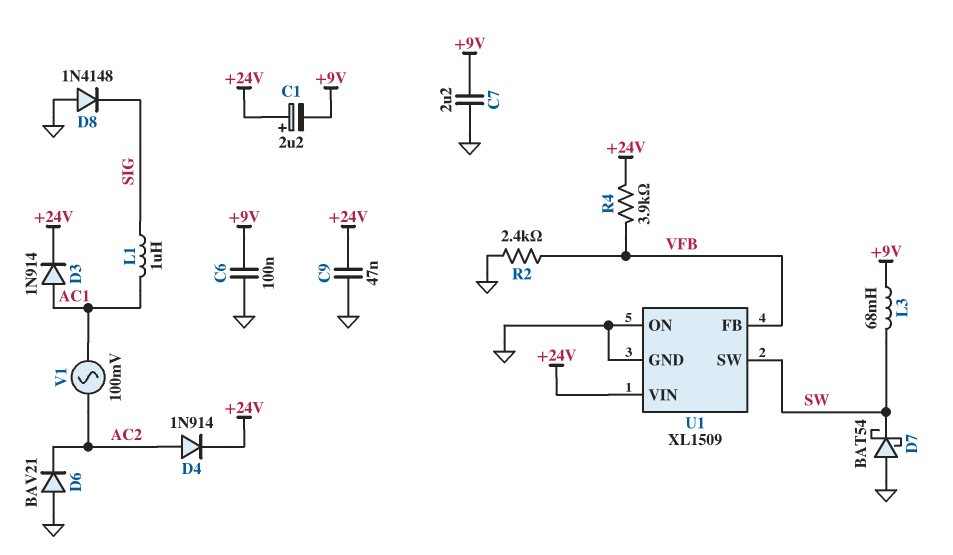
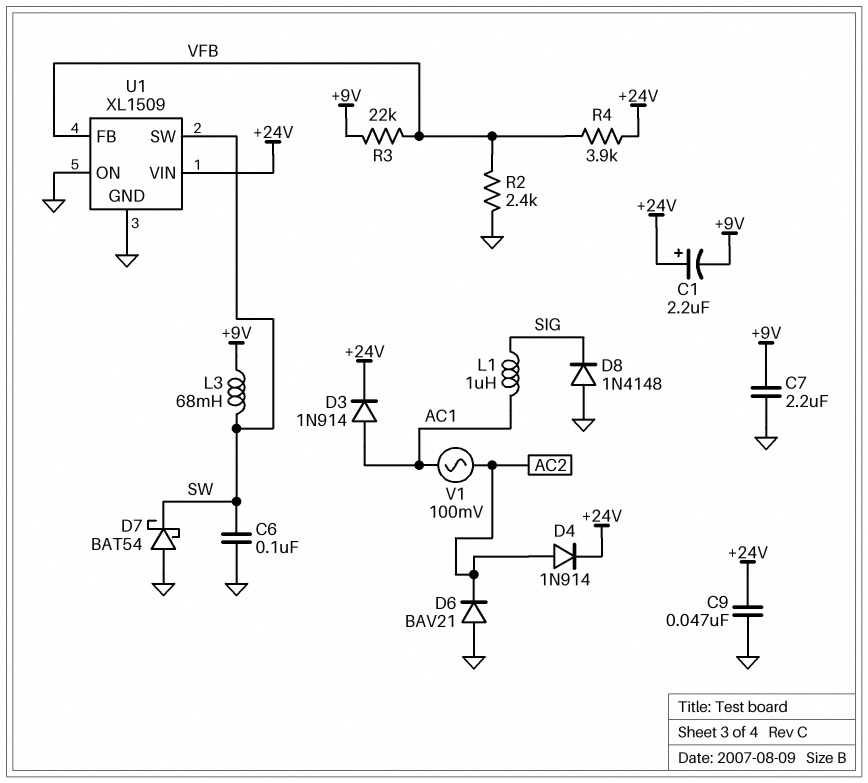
C6: 100nF (+9V, GND) -> 100nF (GND, SW)
R3: none -> 22k (+9V, VFB)

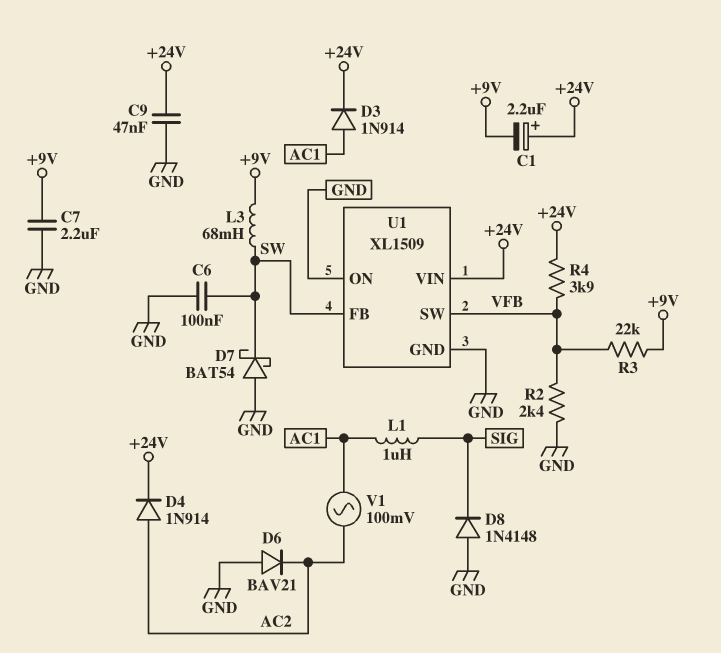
U1 pin FB: VFB -> SW
U1 pin SW: SW -> VFB

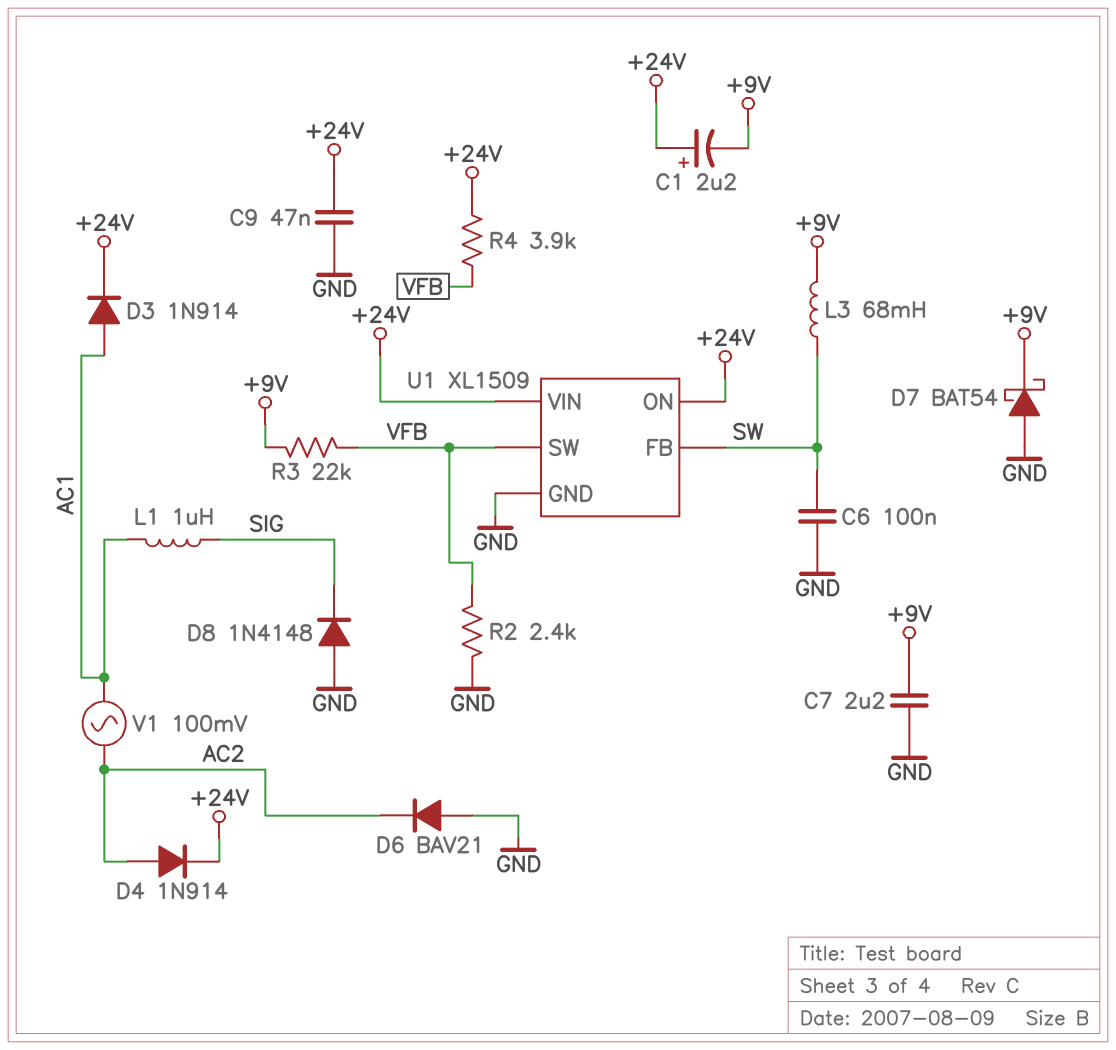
D7: schottky BAT54 (A GND, K SW) -> schottky BAT54 (A GND, K +9V)
U1 pin ON: GND -> +24V

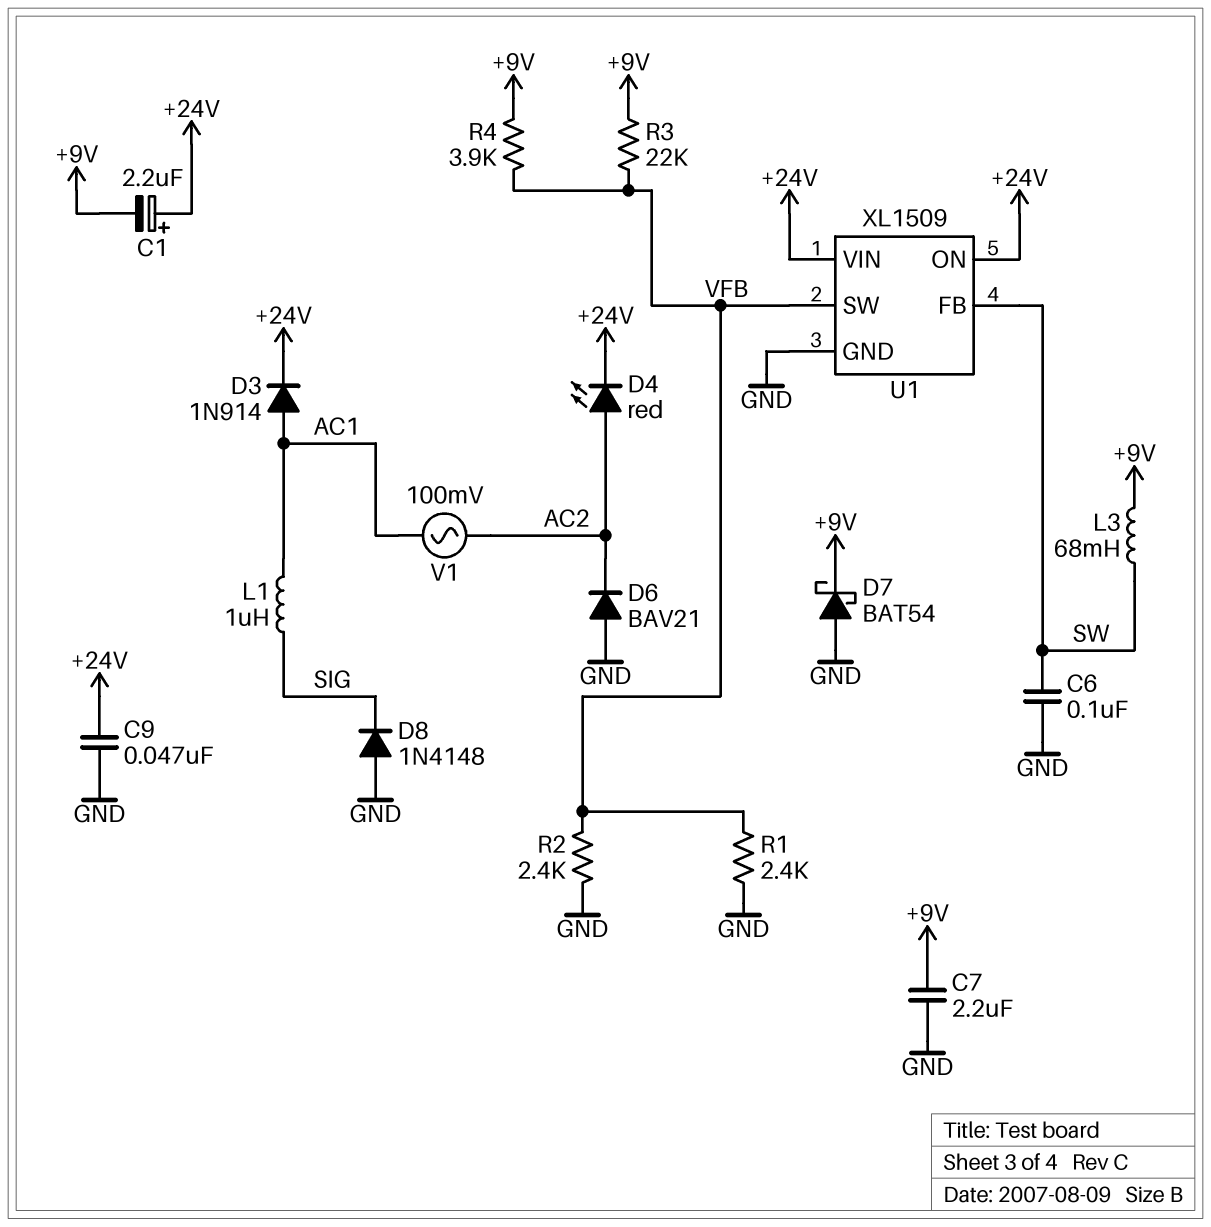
D4: diode 1N914 (A AC2, K +24V) -> LED red (A AC2, K +24V)
R1: none -> 2.4k (GND, VFB)
R4: 3.9k (+24V, VFB) -> 3.9k (+9V, VFB)

